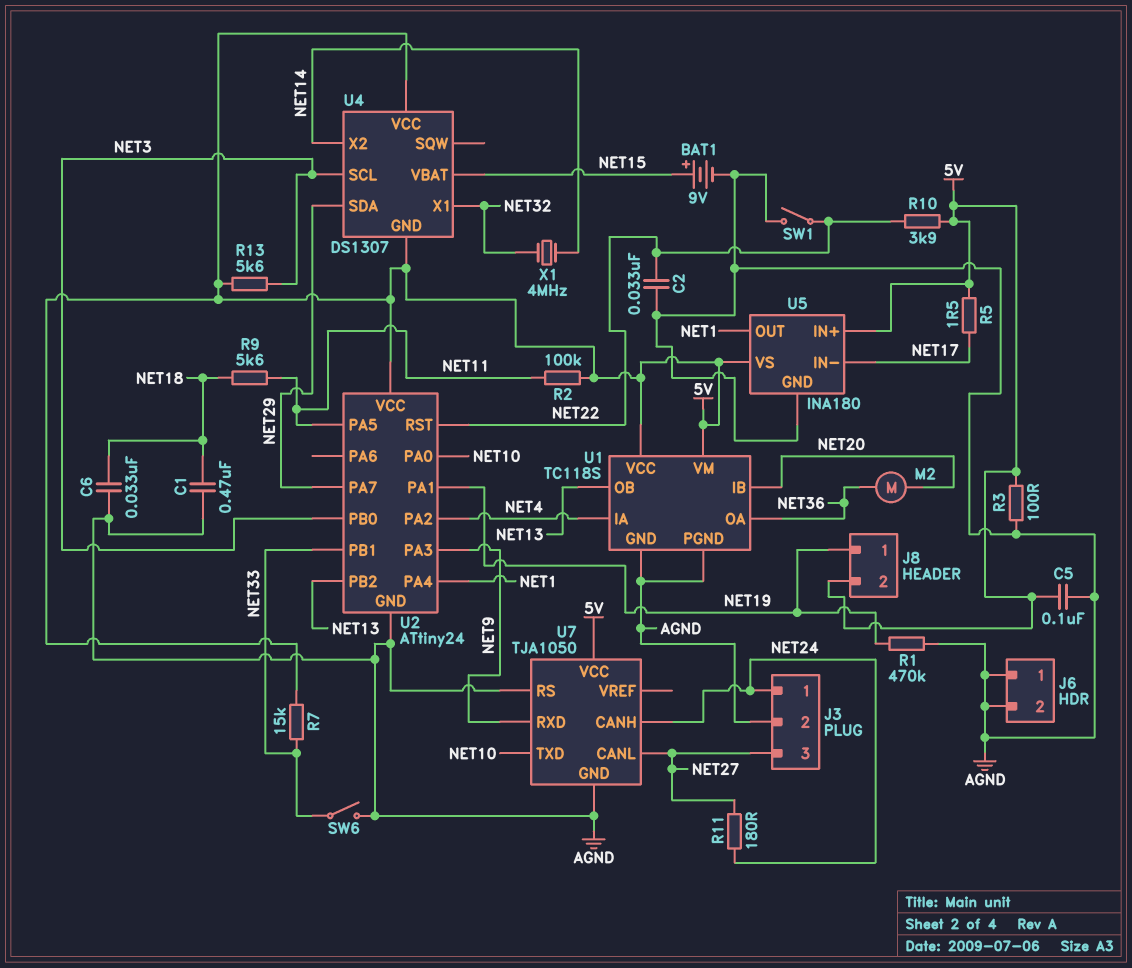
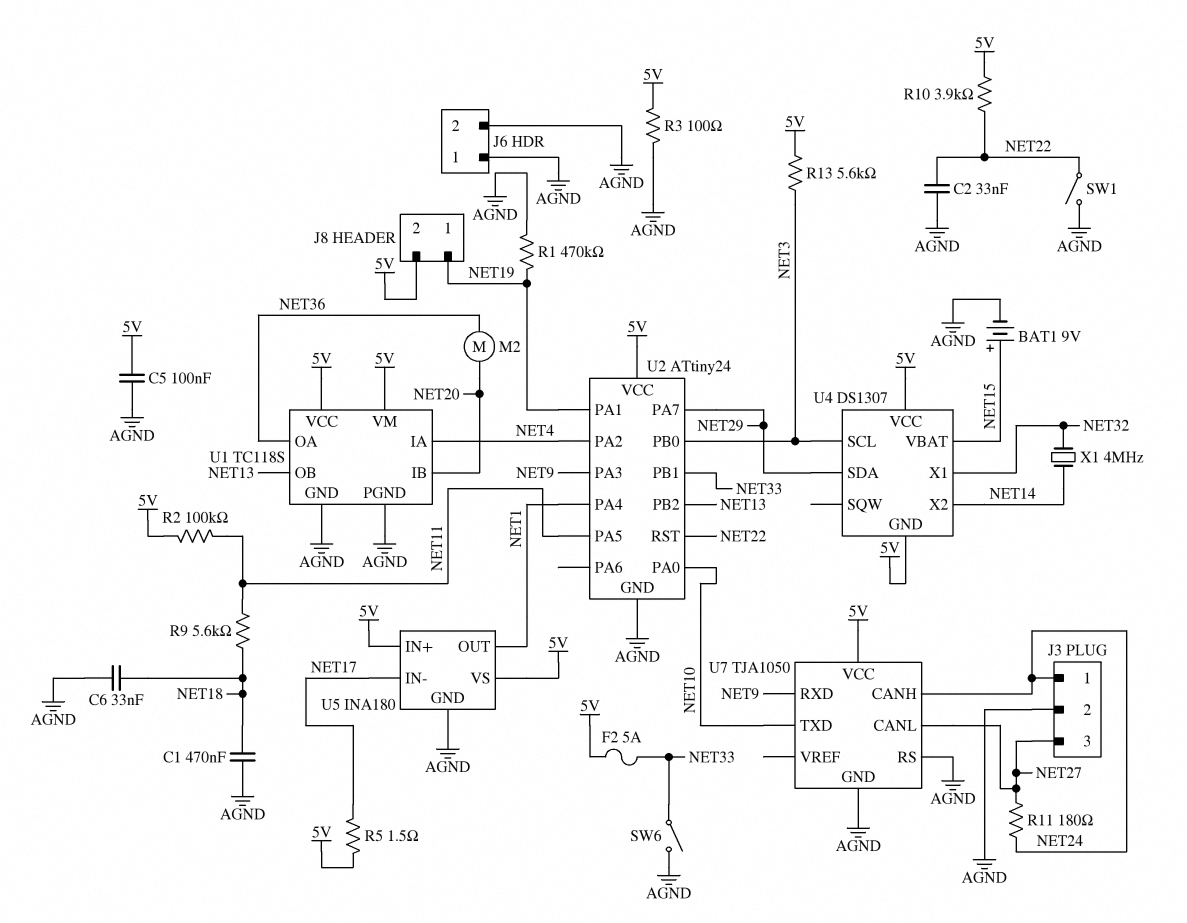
F2: none -> 5A (5V, NET33)
R7: 15k (5V, NET33) -> none

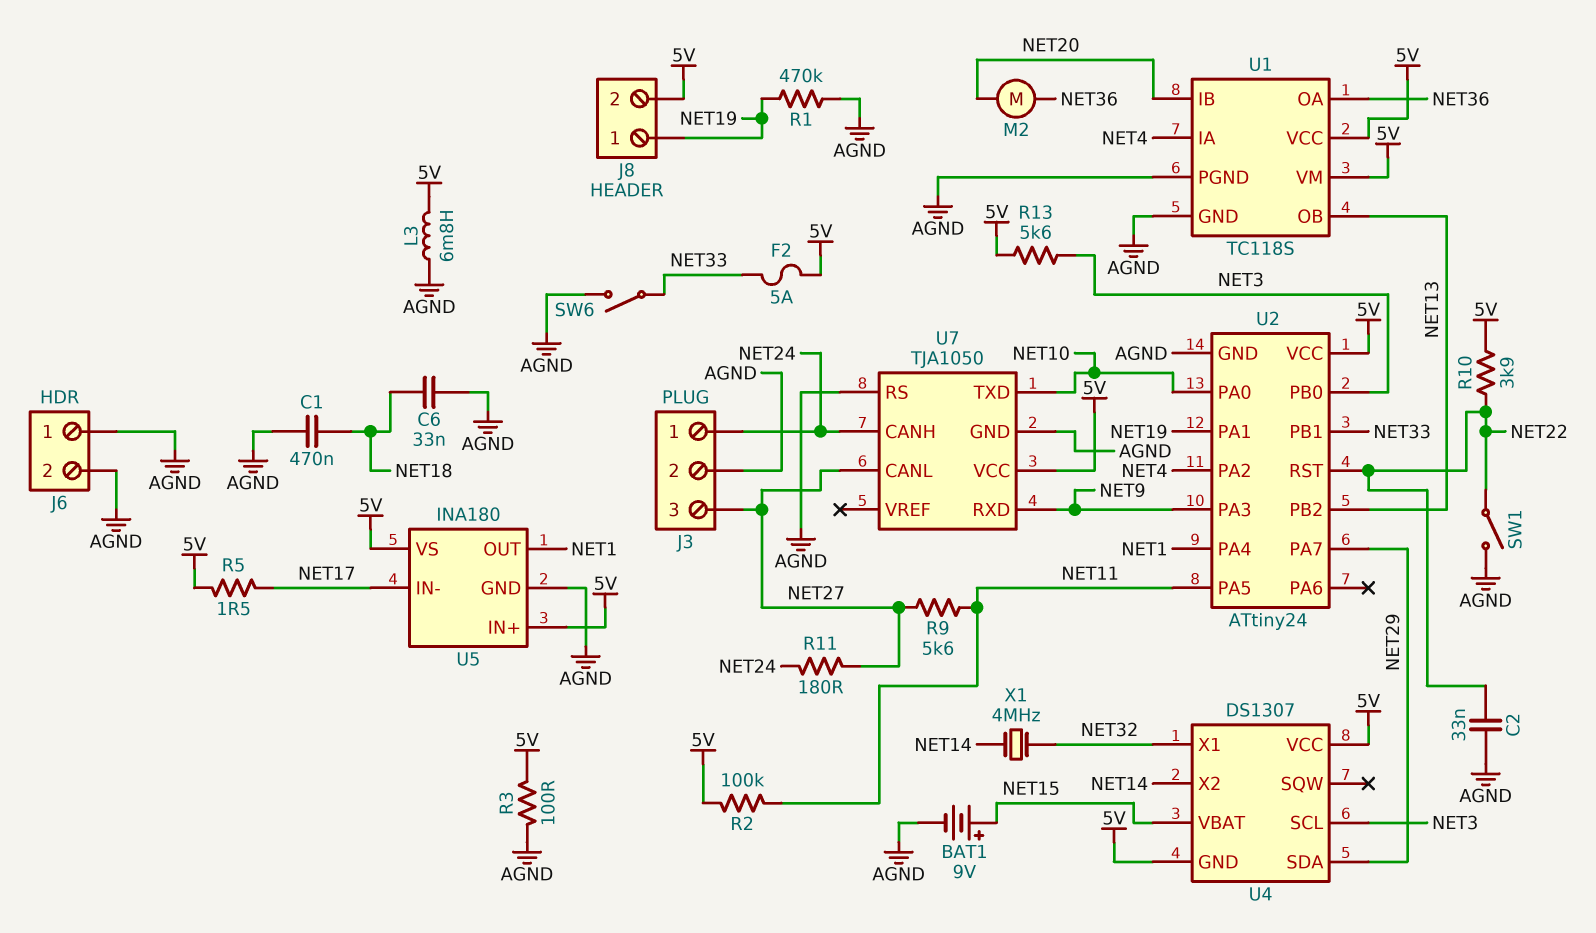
C5: 100nF (5V, AGND) -> none
L3: none -> 6.8mH (5V, AGND)
R9: 5.6k (NET11, NET18) -> 5.6k (NET11, NET27)

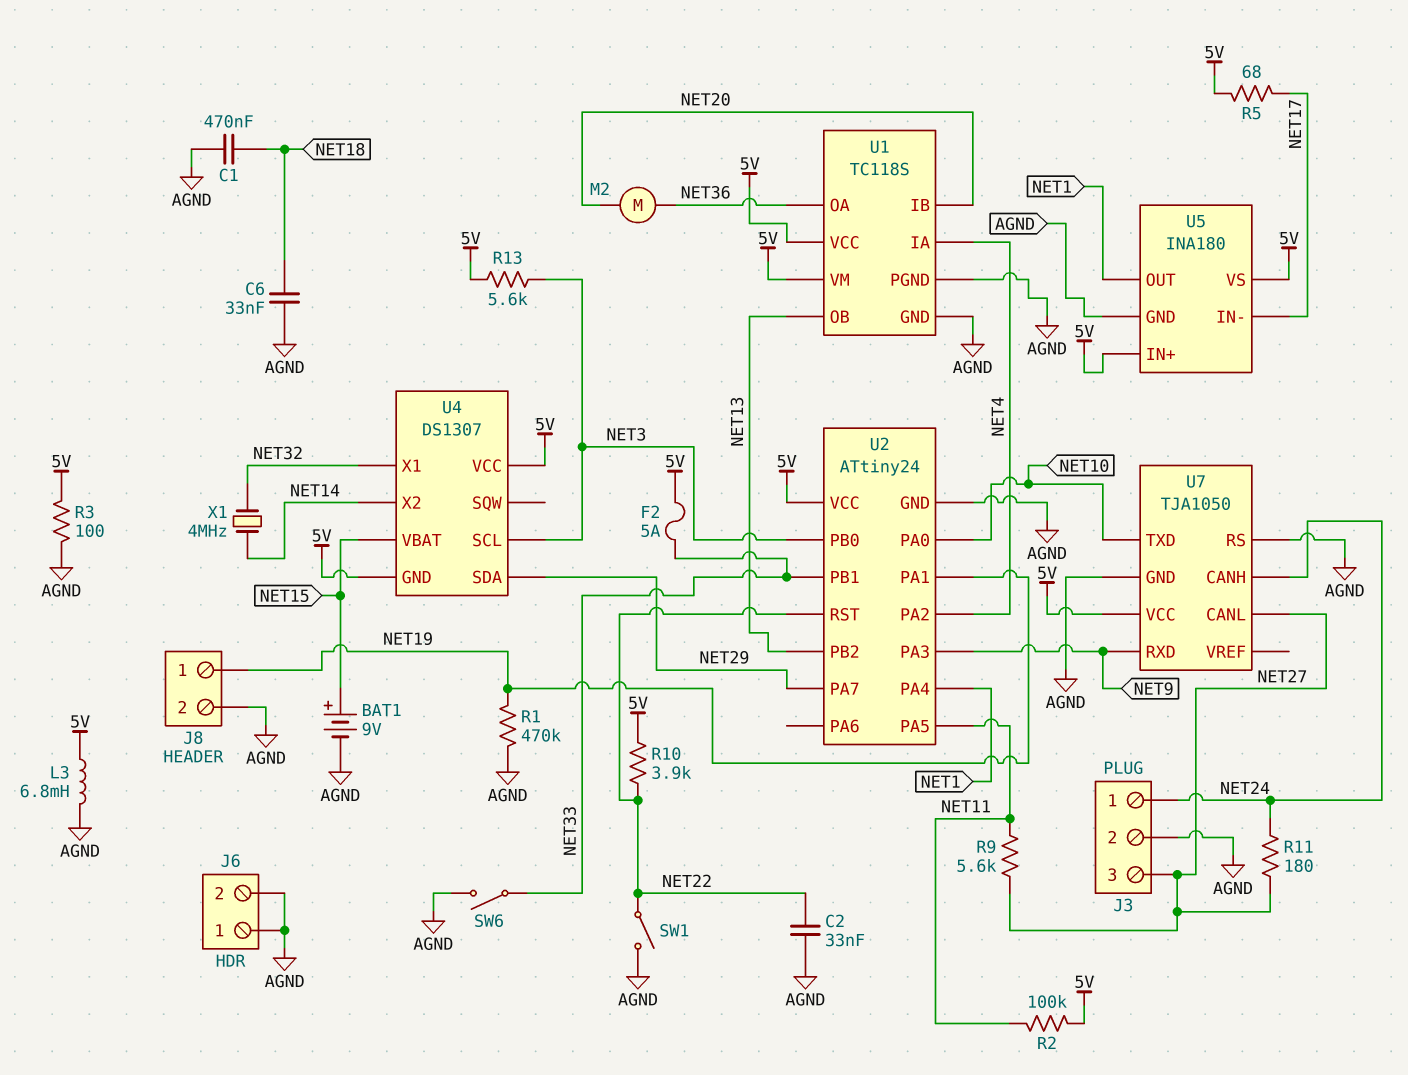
J8 pin 2: 5V -> AGND
R5: 1.5 (5V, NET17) -> 68 (5V, NET17)

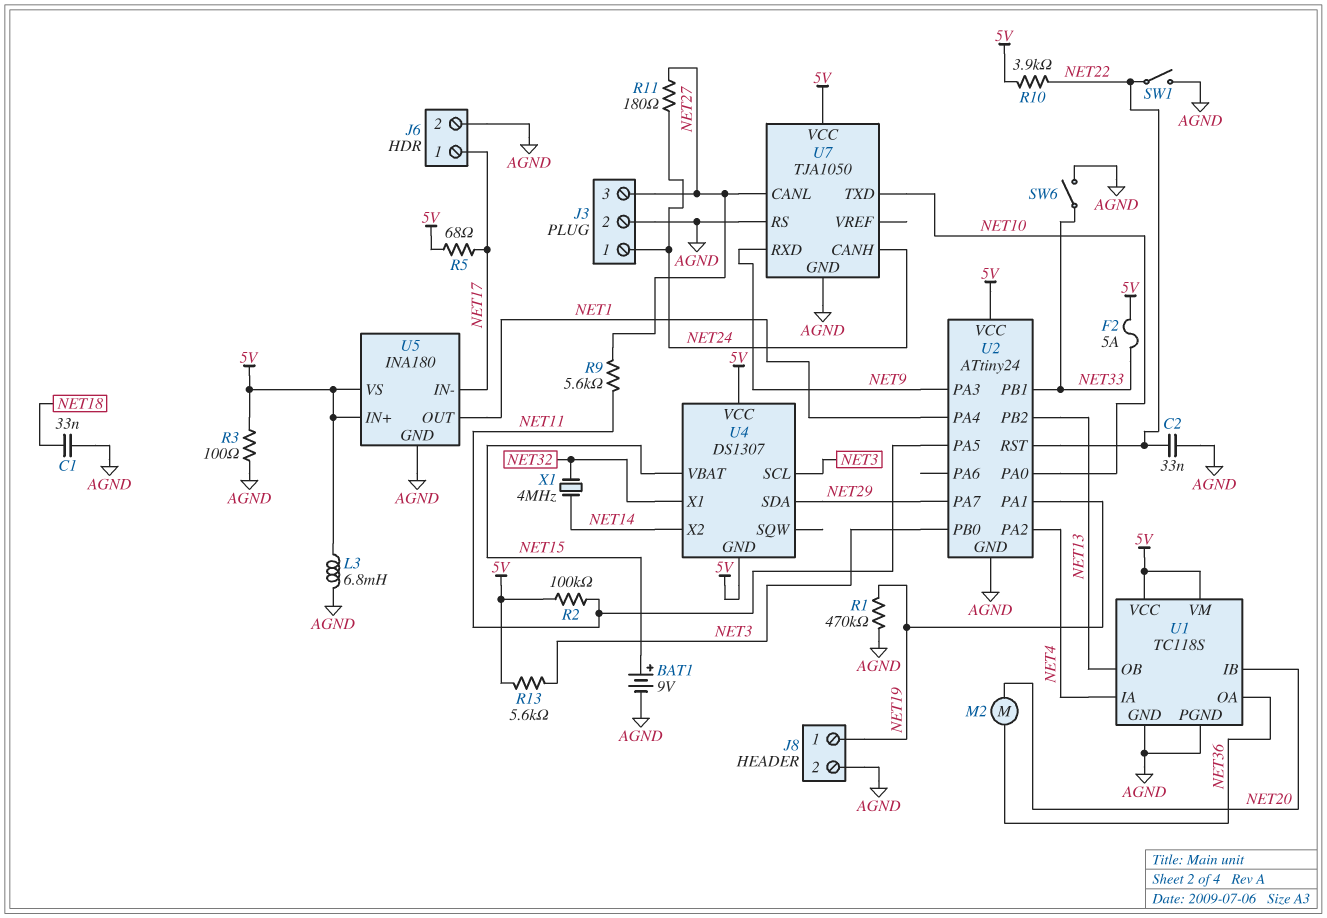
C1: 470nF (AGND, NET18) -> 33nF (AGND, NET18)
C6: 33nF (AGND, NET18) -> none
J6 pin 1: AGND -> NET17

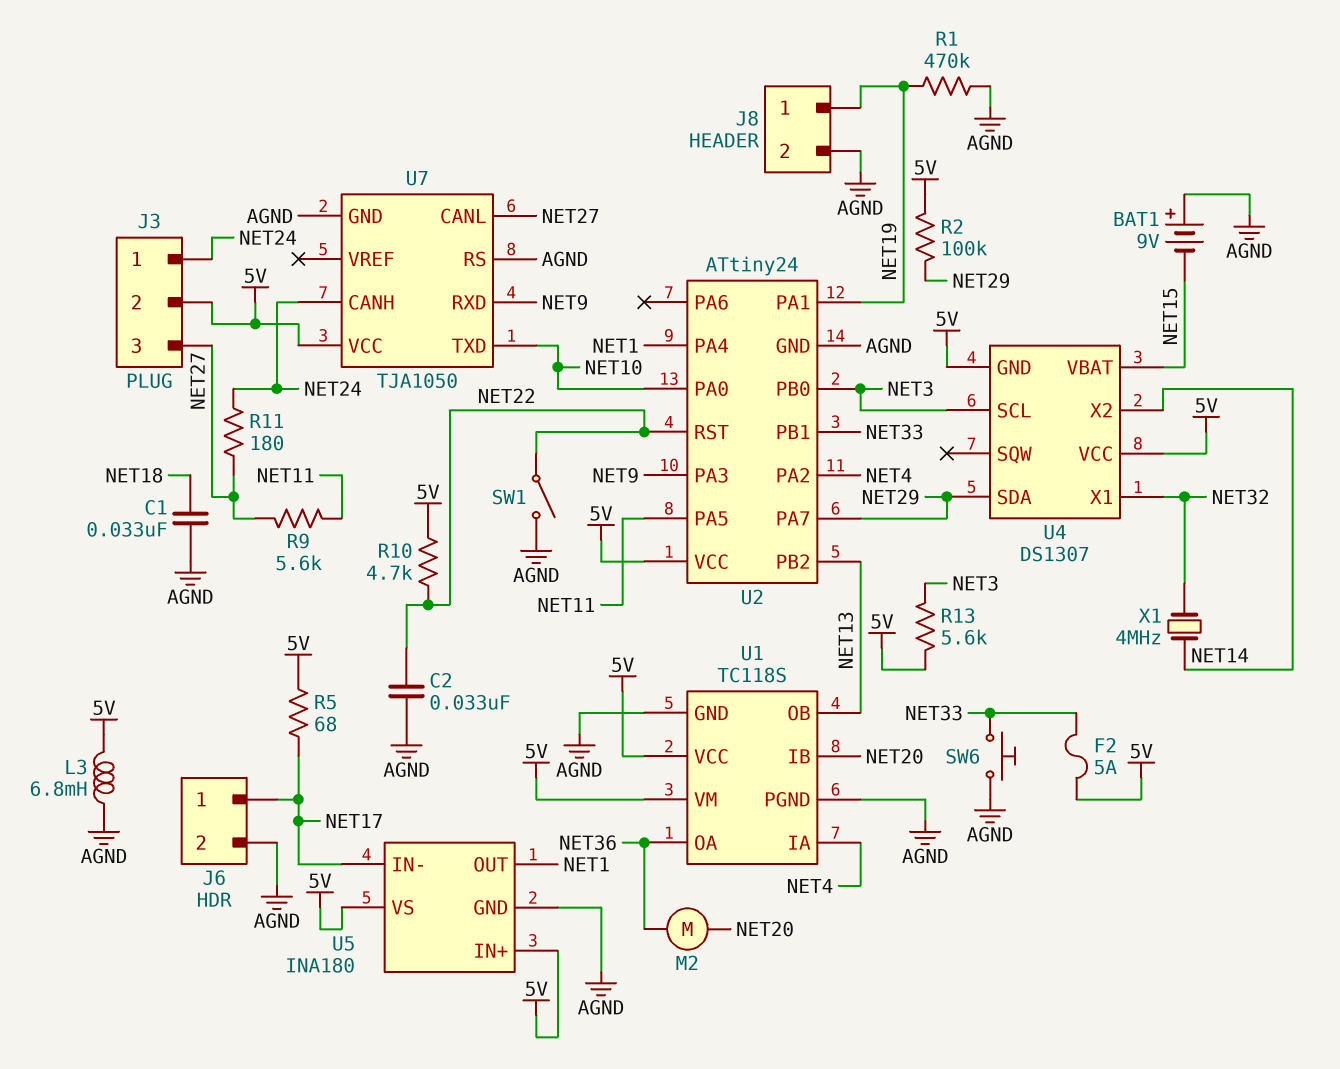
BAT1: 9V (plus NET15, minus AGND) -> 9V (plus AGND, minus NET15)
J3 pin 2: AGND -> 5V
R2: 100k (5V, NET11) -> 100k (5V, NET29)
R3: 100 (5V, AGND) -> none
R10: 3.9k (5V, NET22) -> 4.7k (5V, NET22)
SW6: switch (AGND, NET33) -> button (AGND, NET33)

